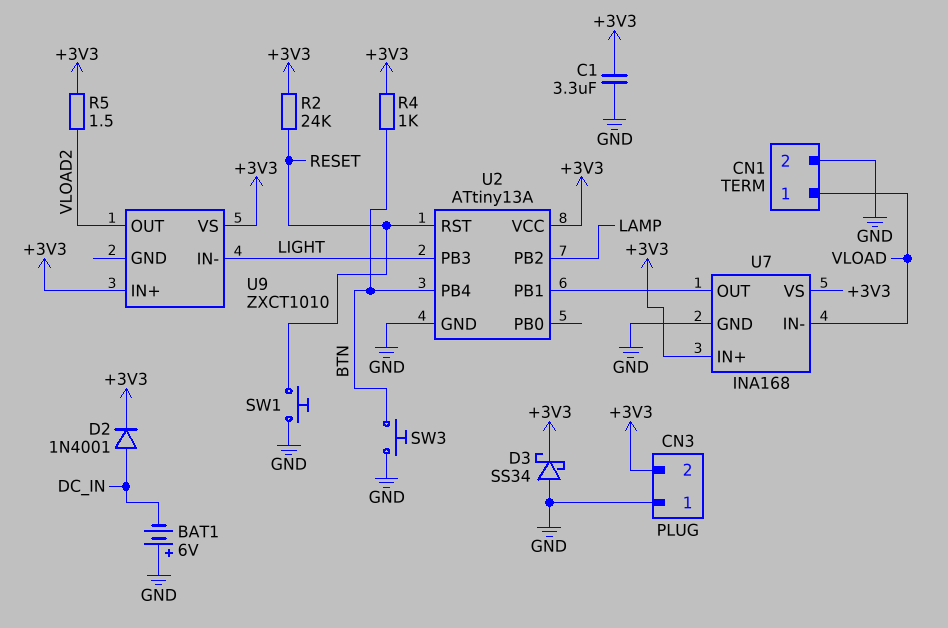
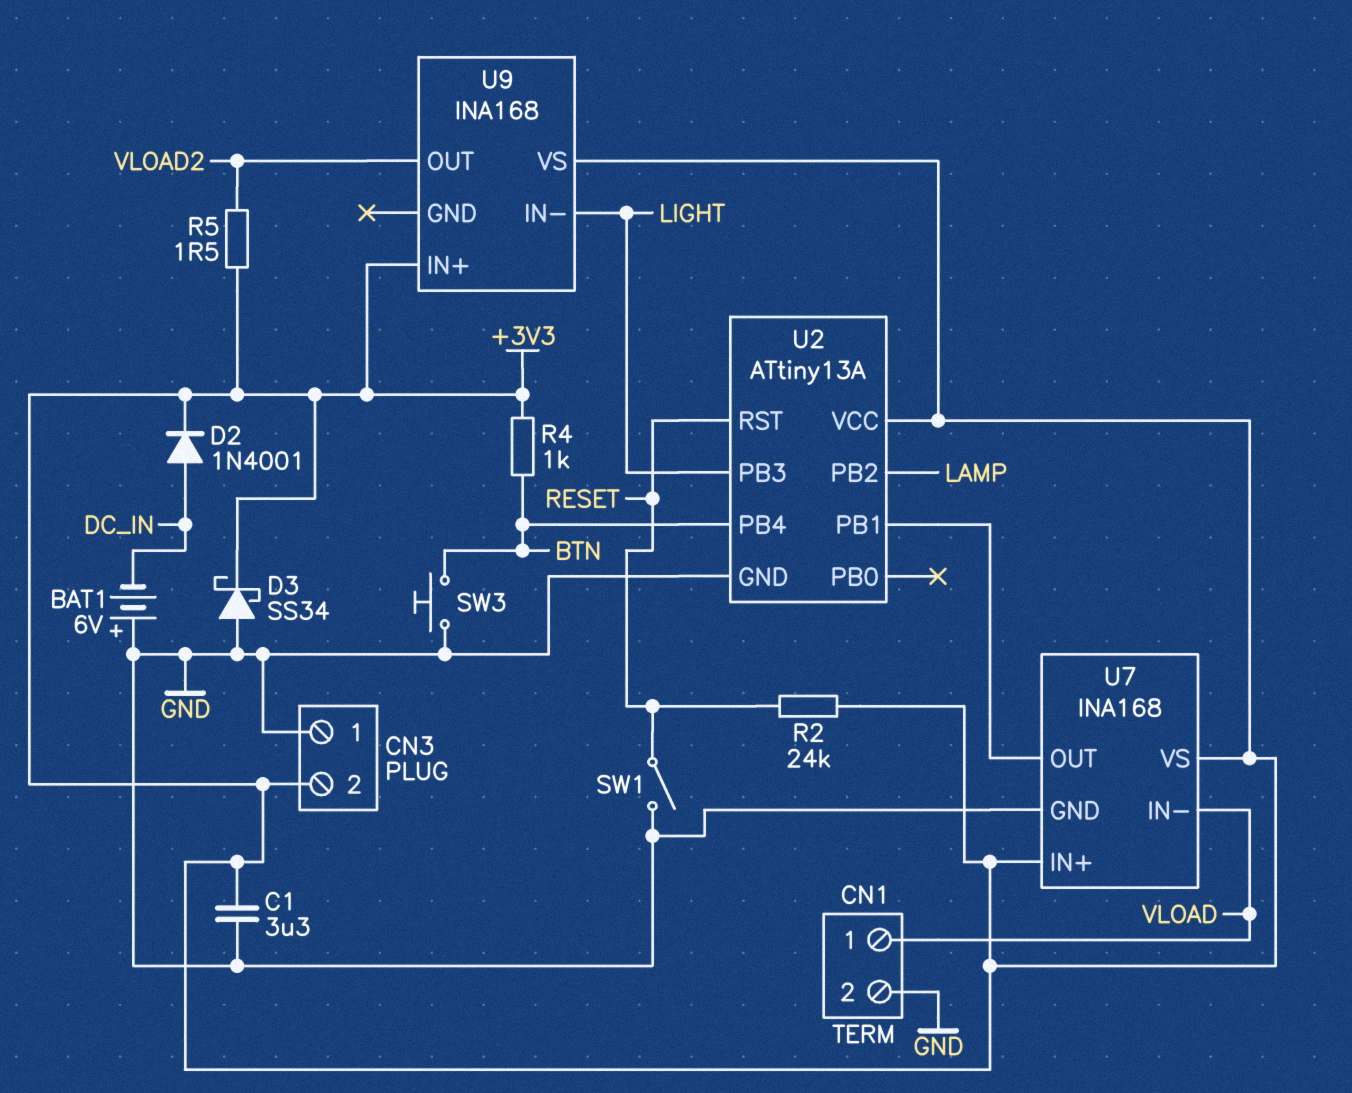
SW1: button (GND, RESET) -> switch (GND, RESET)
U9: ZXCT1010 -> INA168

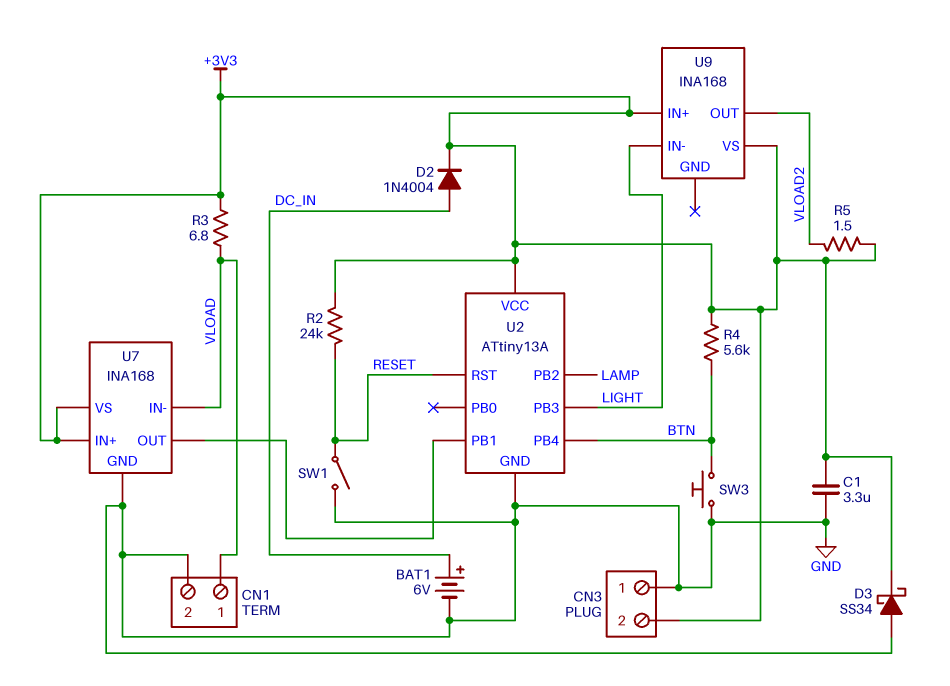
BAT1: 6V (plus GND, minus DC_IN) -> 6V (plus DC_IN, minus GND)
D2: diode 1N4001 (A DC_IN, K +3V3) -> diode 1N4004 (A DC_IN, K +3V3)
R3: none -> 6.8 (+3V3, VLOAD)
R4: 1k (+3V3, BTN) -> 5.6k (+3V3, BTN)

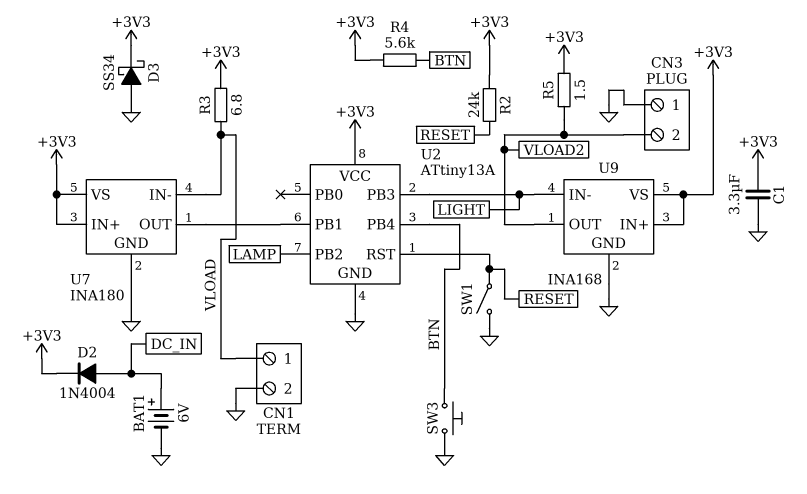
CN3 pin 2: +3V3 -> VLOAD2
U7: INA168 -> INA180
U9 pin GND: none -> GND

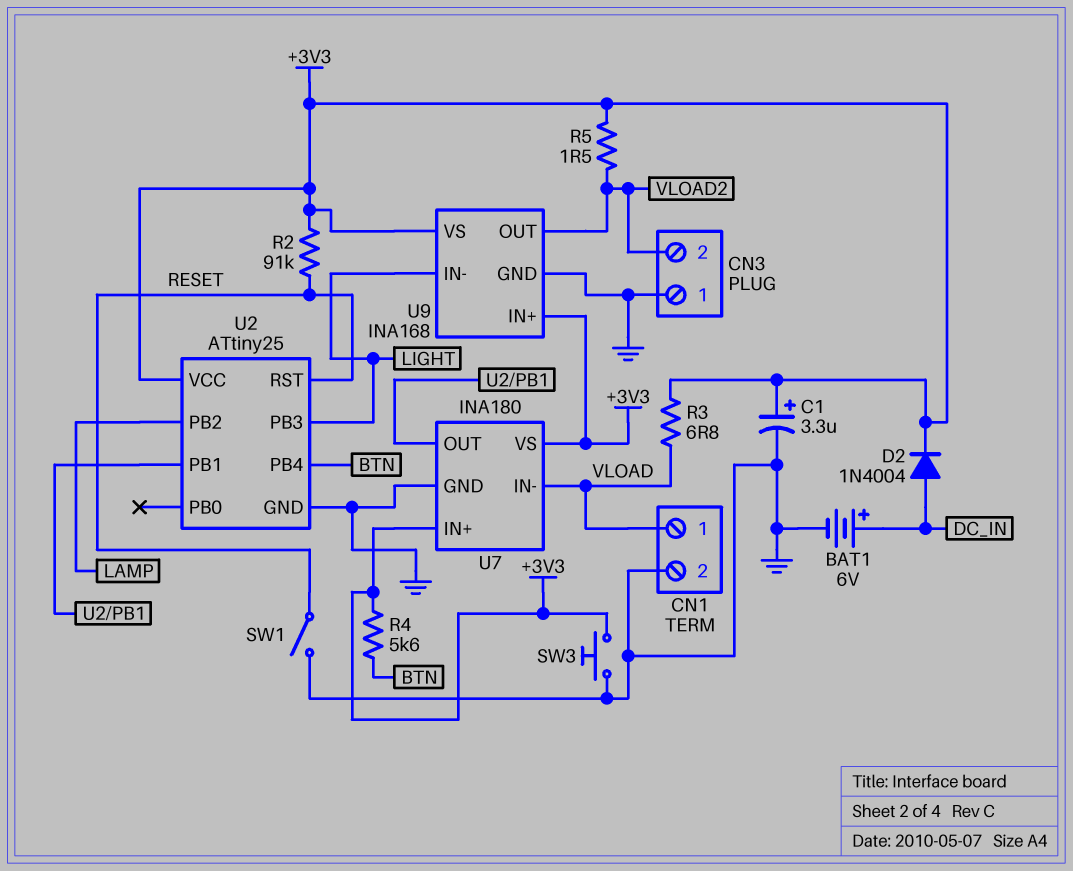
C1: 3.3uF (+3V3, GND) -> 3.3uF (plus +3V3, minus GND)
D3: schottky SS34 (A GND, K +3V3) -> none
R2: 24k (+3V3, RESET) -> 91k (+3V3, RESET)
SW3: button (BTN, GND) -> button (+3V3, GND)
U2: ATtiny13A -> ATtiny25

